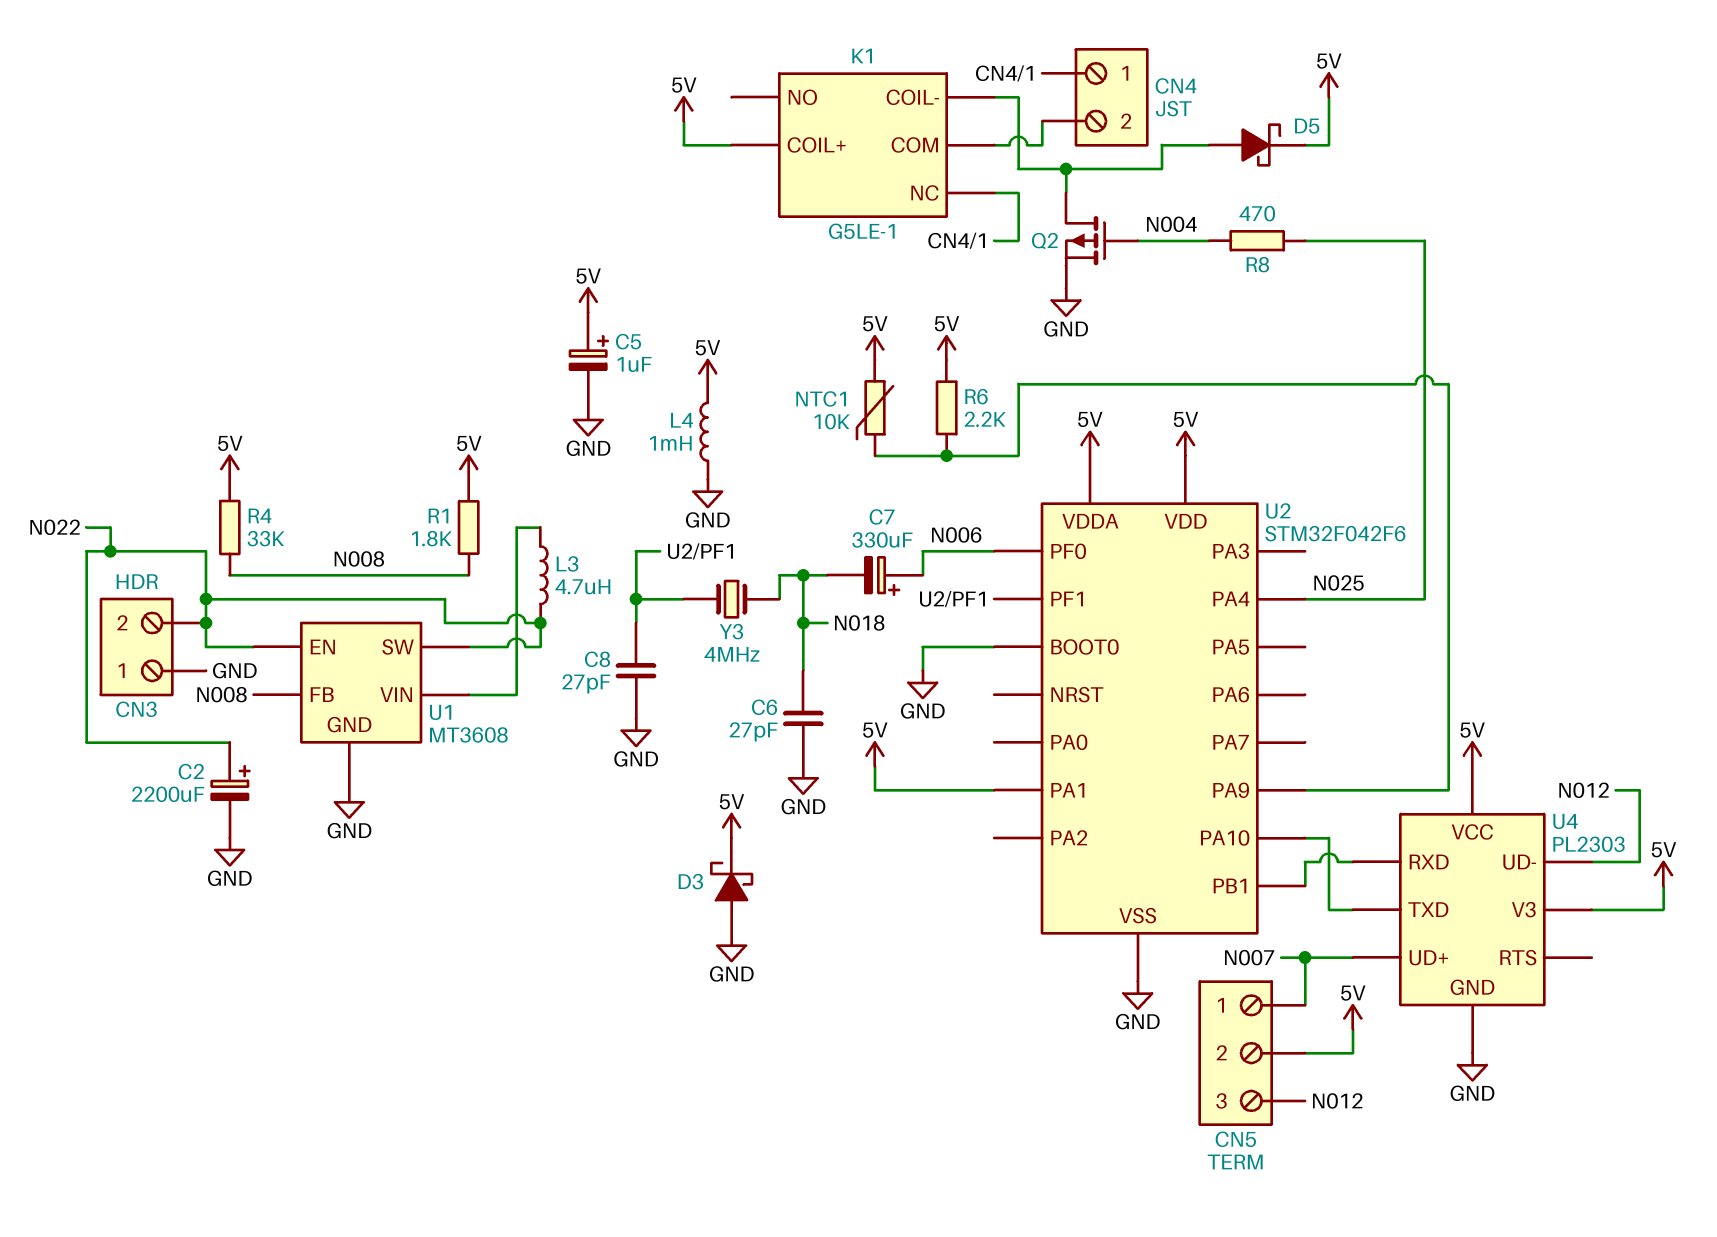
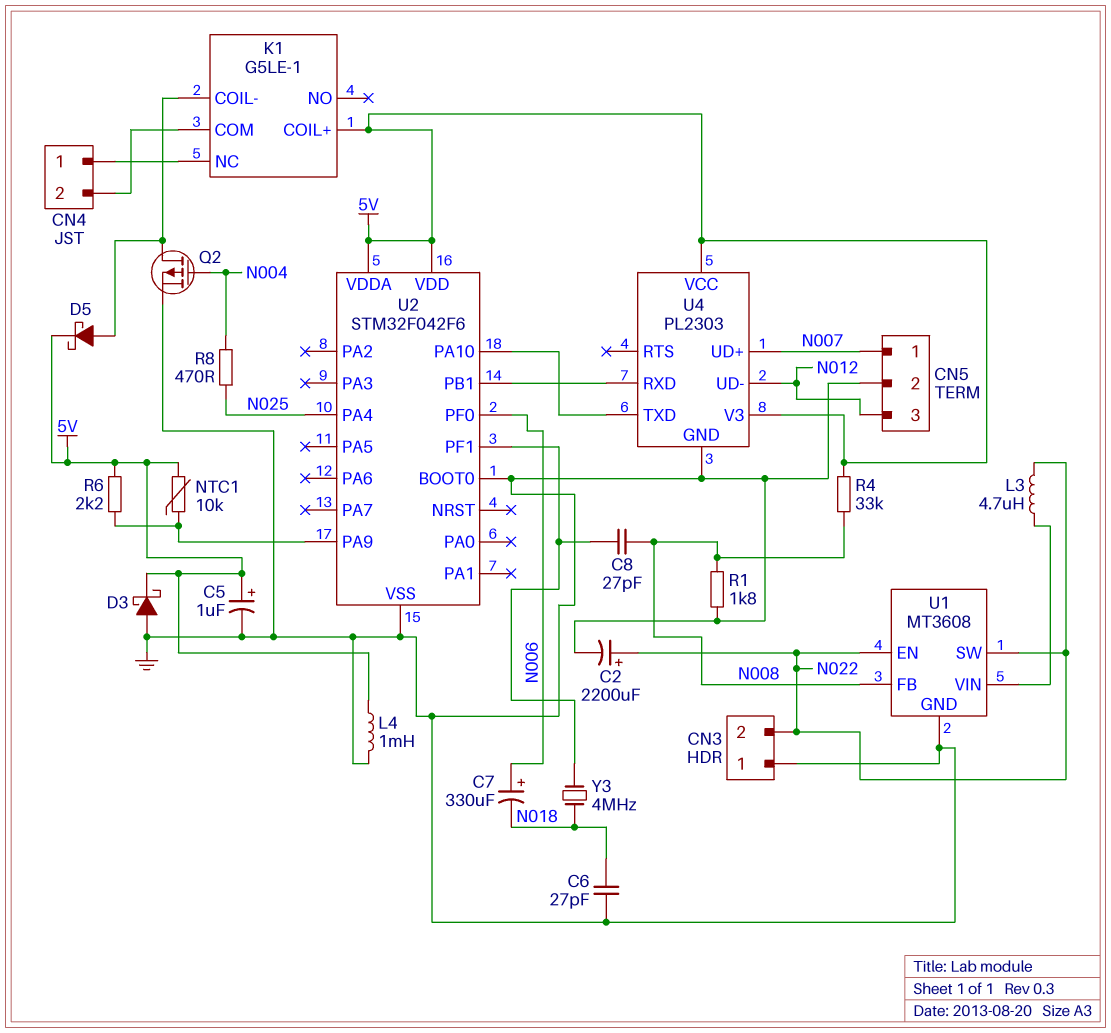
C8: 27pF (GND, U2/PF1) -> 27pF (N008, U2/PF1)
CN5 pin 2: 5V -> GND
R1: 1.8k (5V, N008) -> 1.8k (GND, N008)
U2 pin PA1: 5V -> none

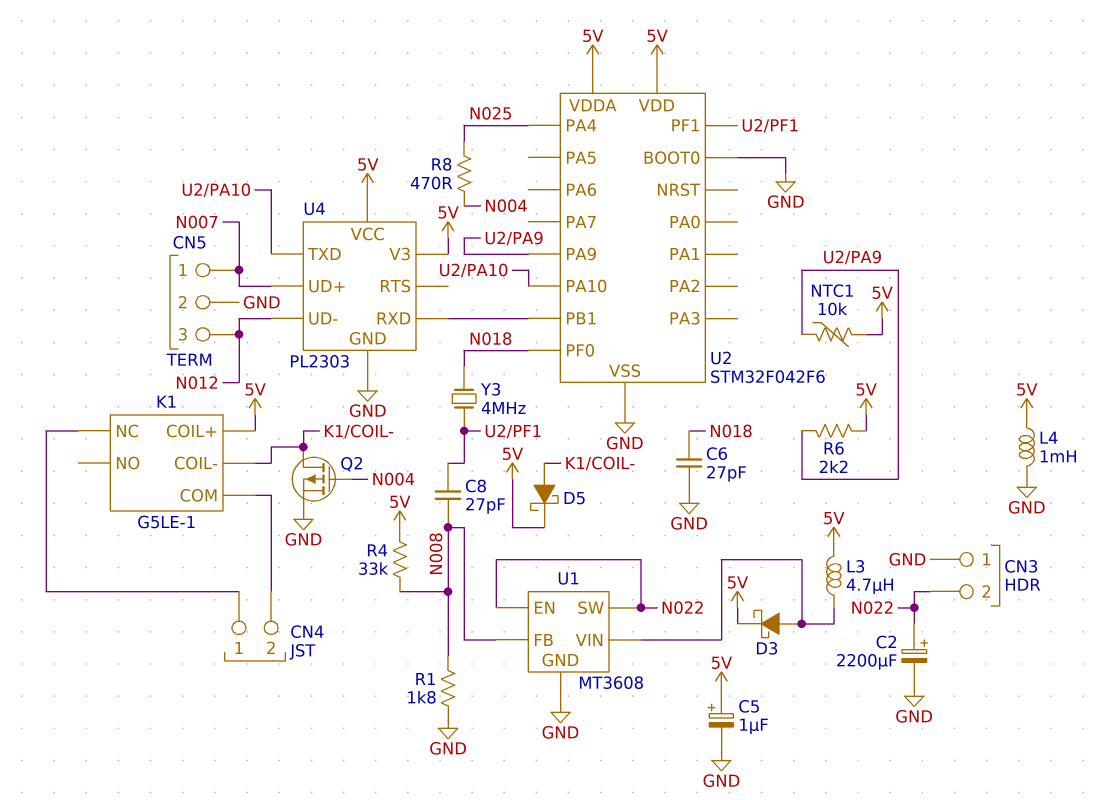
C7: 330uF (plus N006, minus N018) -> none
D3: schottky (A GND, K 5V) -> schottky (A U1/VIN, K 5V)
L3: 4.7uH (N022, U1/VIN) -> 4.7uH (5V, U1/VIN)
U2 pin PF0: N006 -> N018

